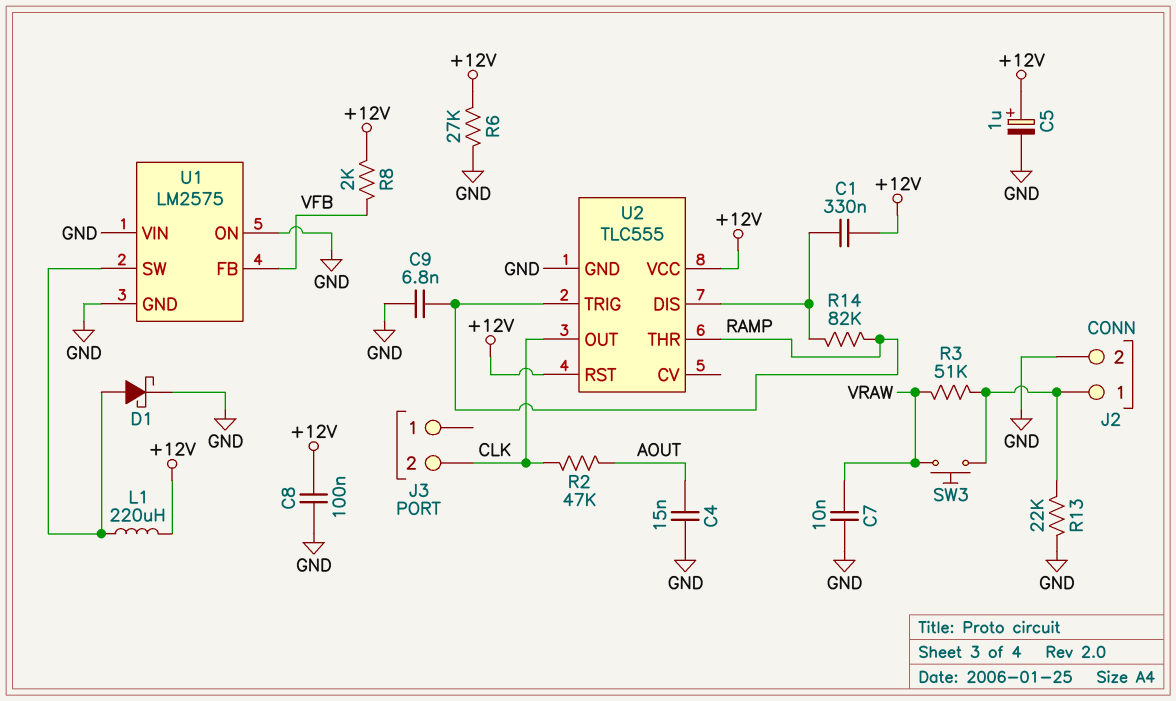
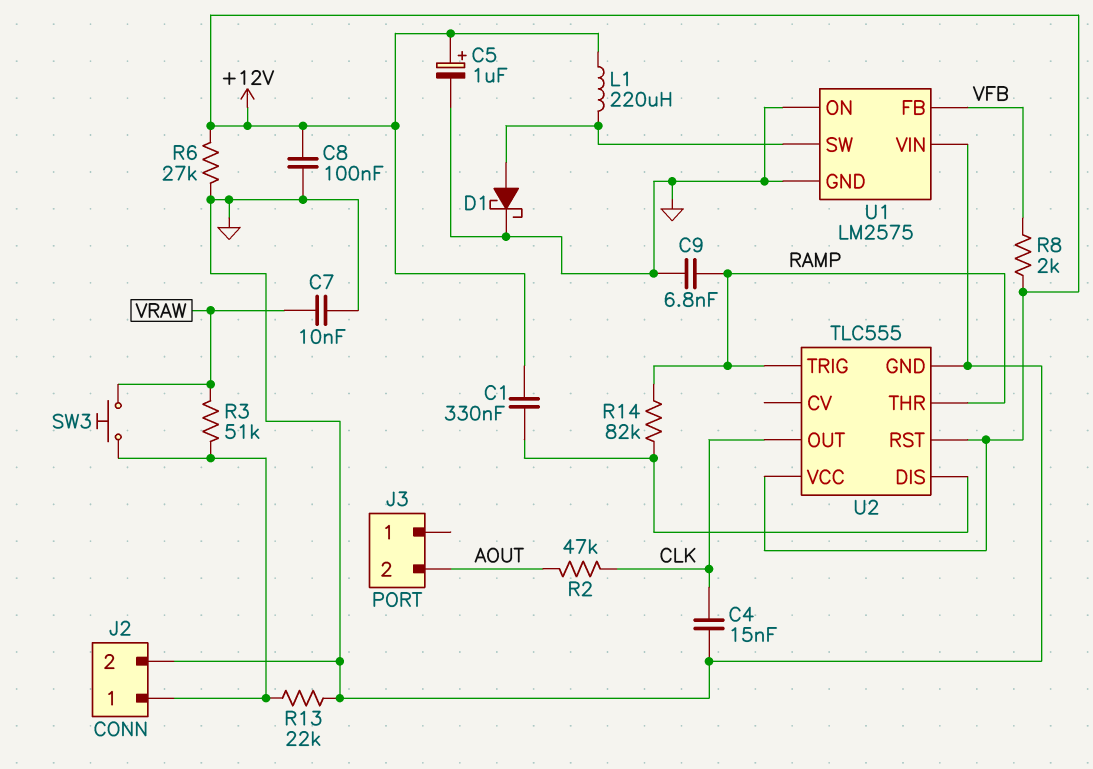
C4: 15nF (AOUT, GND) -> 15nF (CLK, GND)
J3 pin 2: CLK -> AOUT

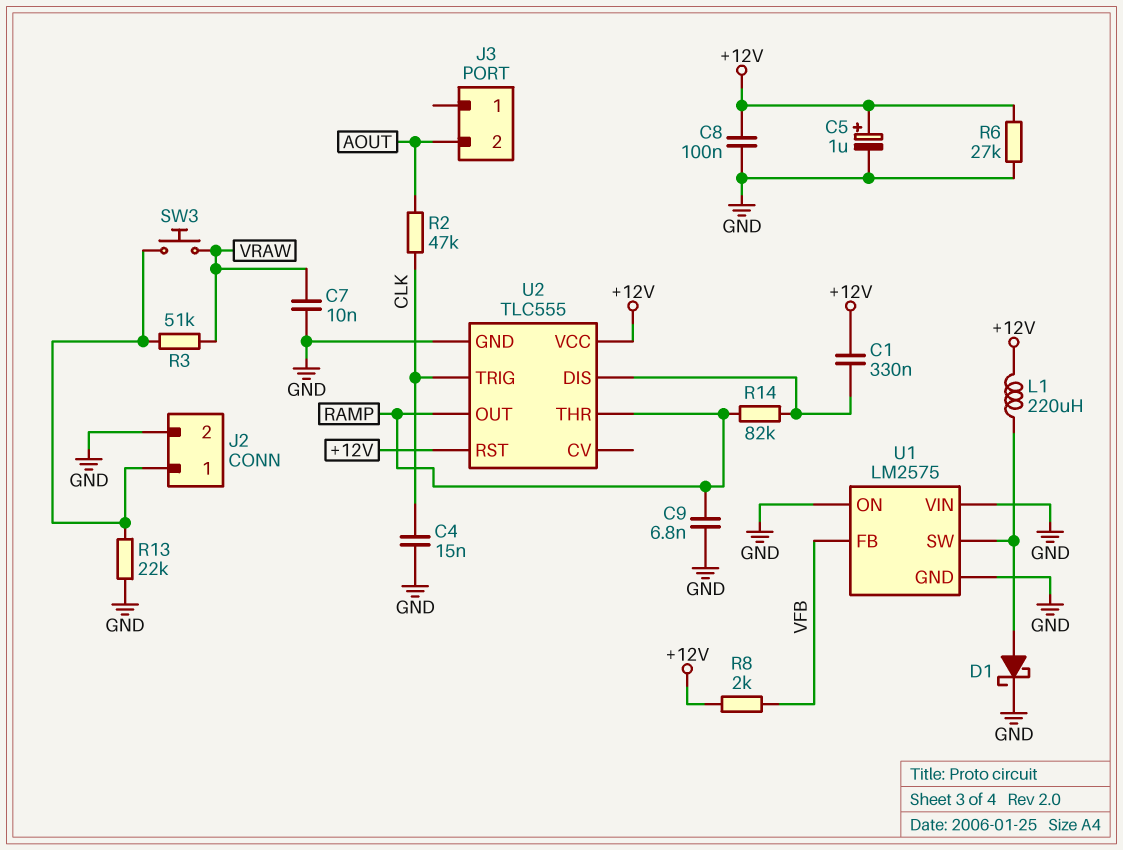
U2 pin OUT: CLK -> RAMP
U2 pin TRIG: RAMP -> CLK

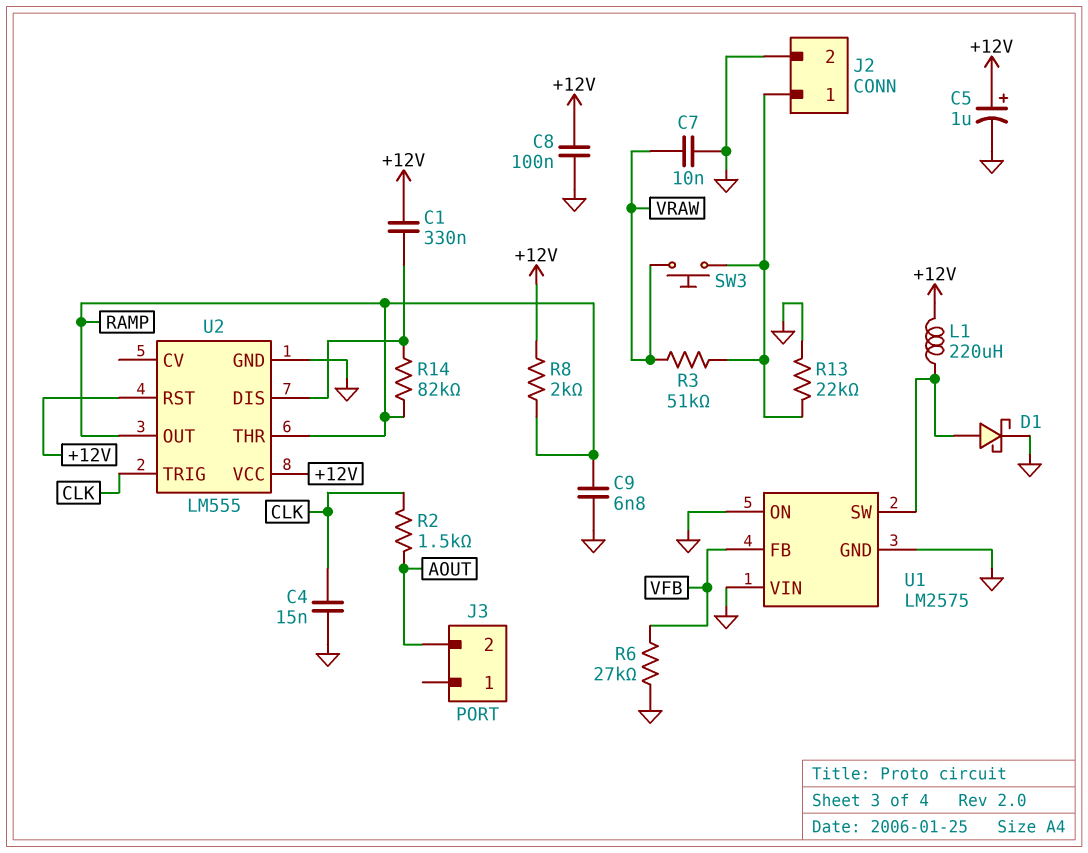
R2: 47k (AOUT, CLK) -> 1.5k (AOUT, CLK)
R6: 27k (+12V, GND) -> 27k (GND, VFB)
R8: 2k (+12V, VFB) -> 2k (+12V, RAMP)
U2: TLC555 -> LM555

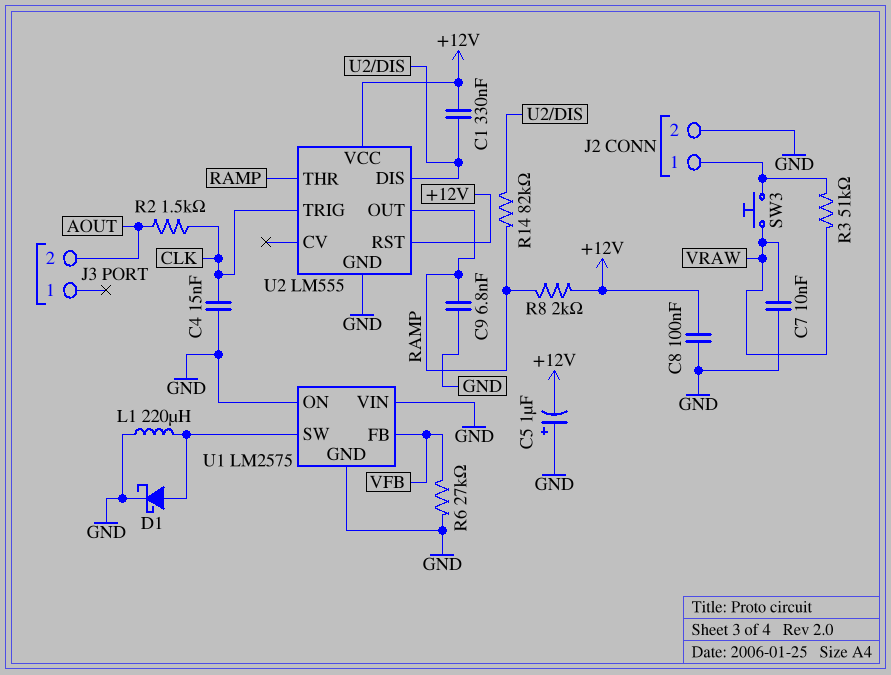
C5: 1uF (plus +12V, minus GND) -> 1uF (plus GND, minus +12V)
L1: 220uH (+12V, U1/SW) -> 220uH (GND, U1/SW)
R13: 22k (GND, J2/1) -> none

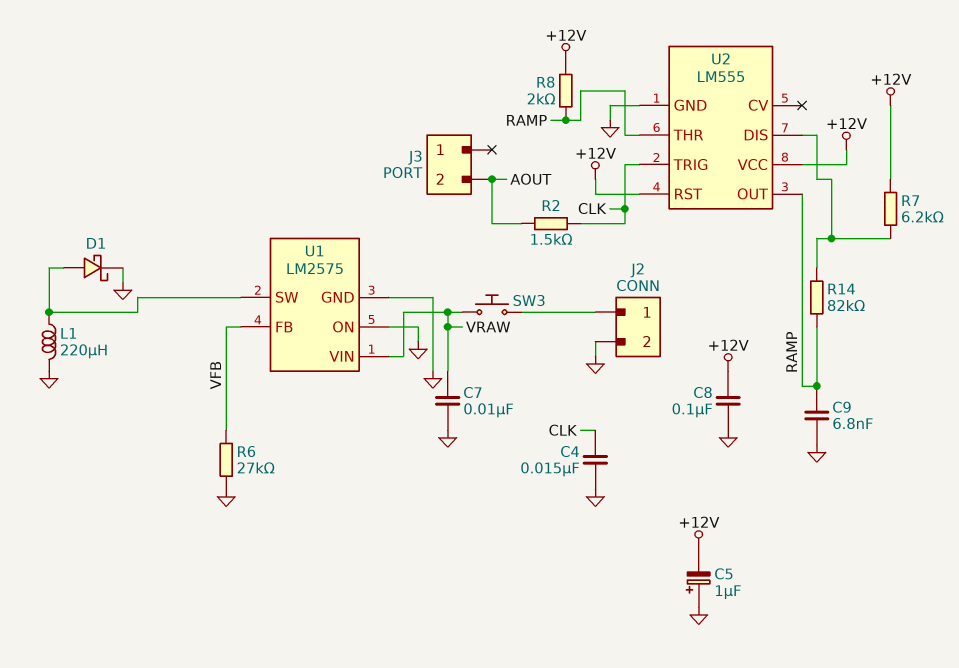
C1: 330nF (+12V, U2/DIS) -> none
R3: 51k (J2/1, VRAW) -> none
R7: none -> 6.2k (+12V, U2/DIS)
U1 pin VIN: GND -> VRAW

